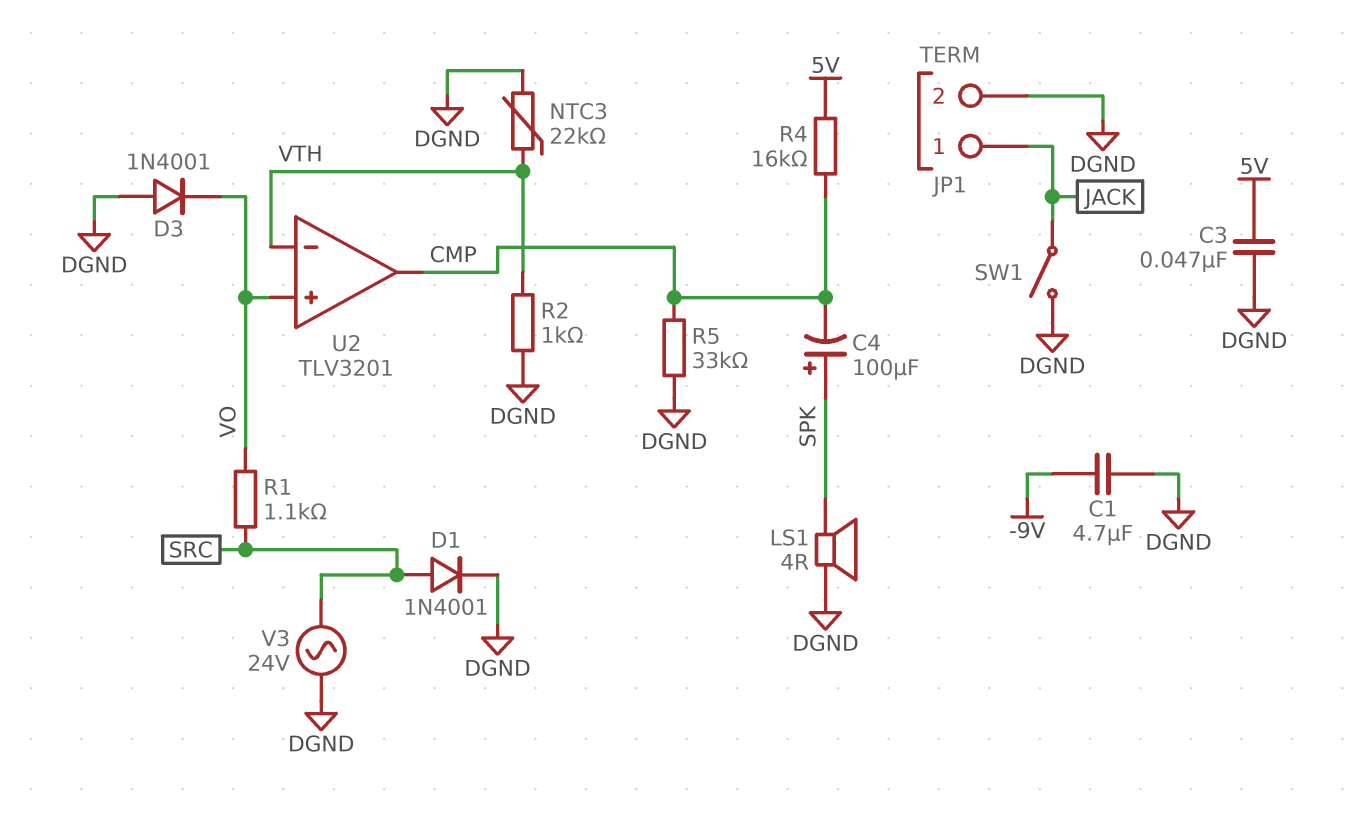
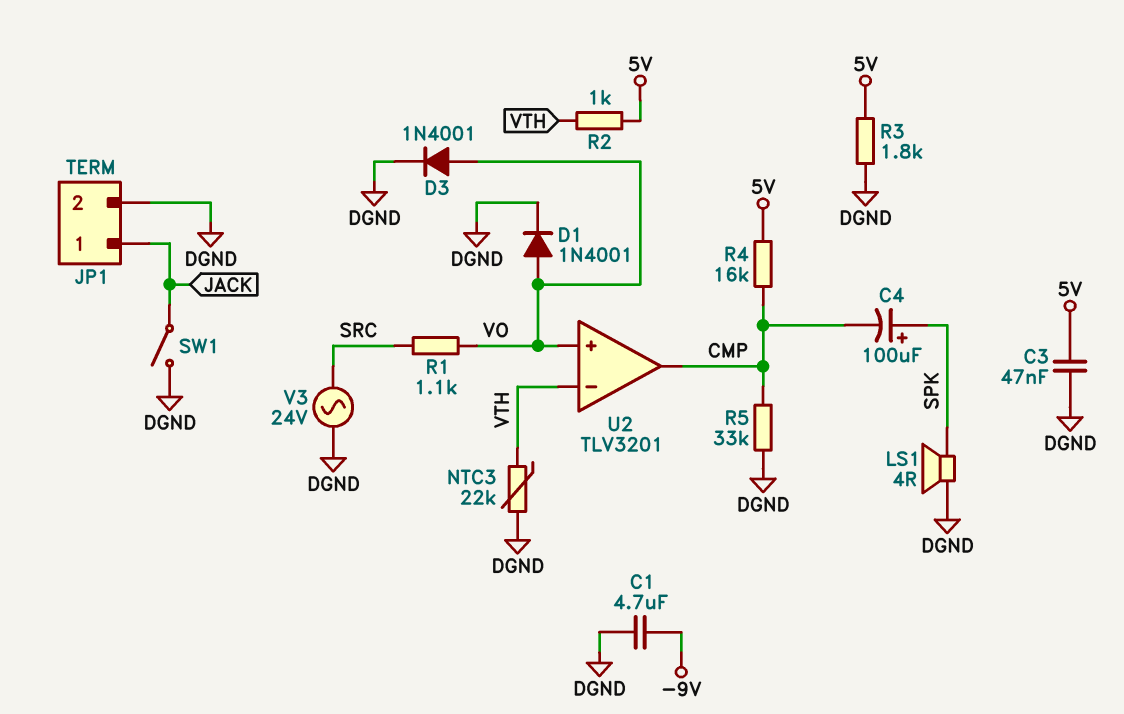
D1: diode 1N4001 (A SRC, K DGND) -> diode 1N4001 (A VO, K DGND)
D3: diode 1N4001 (A DGND, K VO) -> diode 1N4001 (A VO, K DGND)
R2: 1k (DGND, VTH) -> 1k (5V, VTH)
R3: none -> 1.8k (5V, DGND)

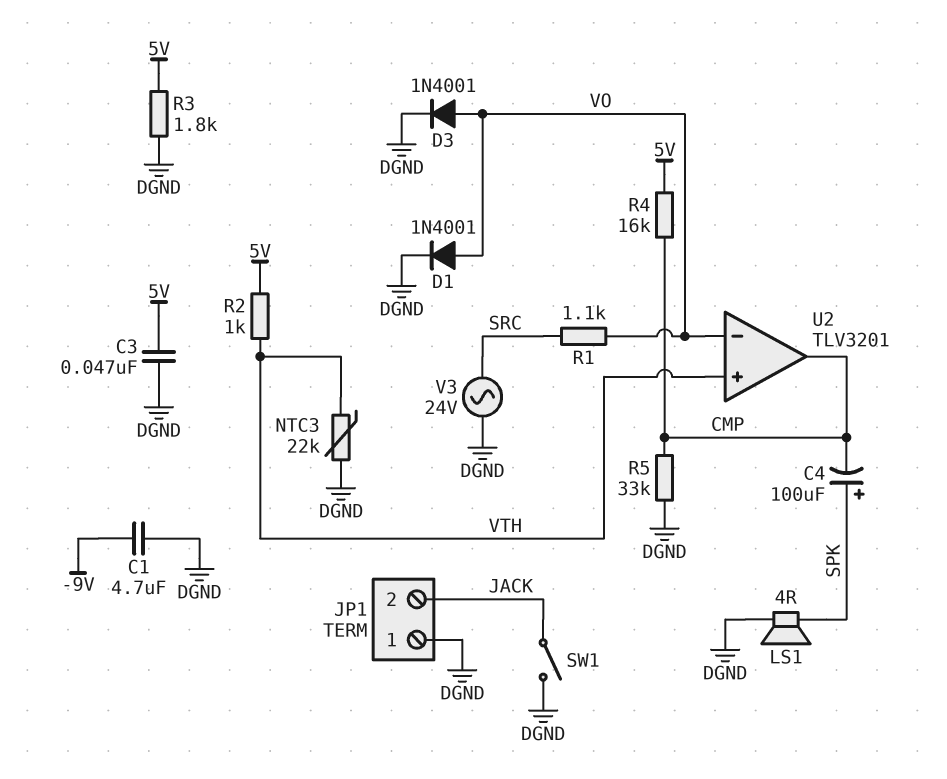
JP1 pin 1: JACK -> DGND
JP1 pin 2: DGND -> JACK
U2 pin in+: VO -> VTH
U2 pin in-: VTH -> VO

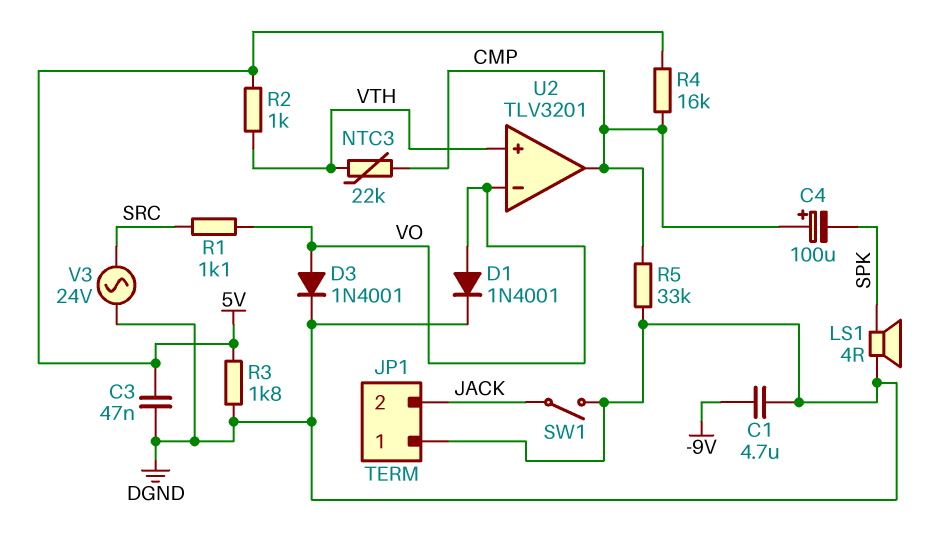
C4: 100uF (plus SPK, minus CMP) -> 100uF (plus CMP, minus SPK)
NTC3: 22k (DGND, VTH) -> 22k (CMP, VTH)

